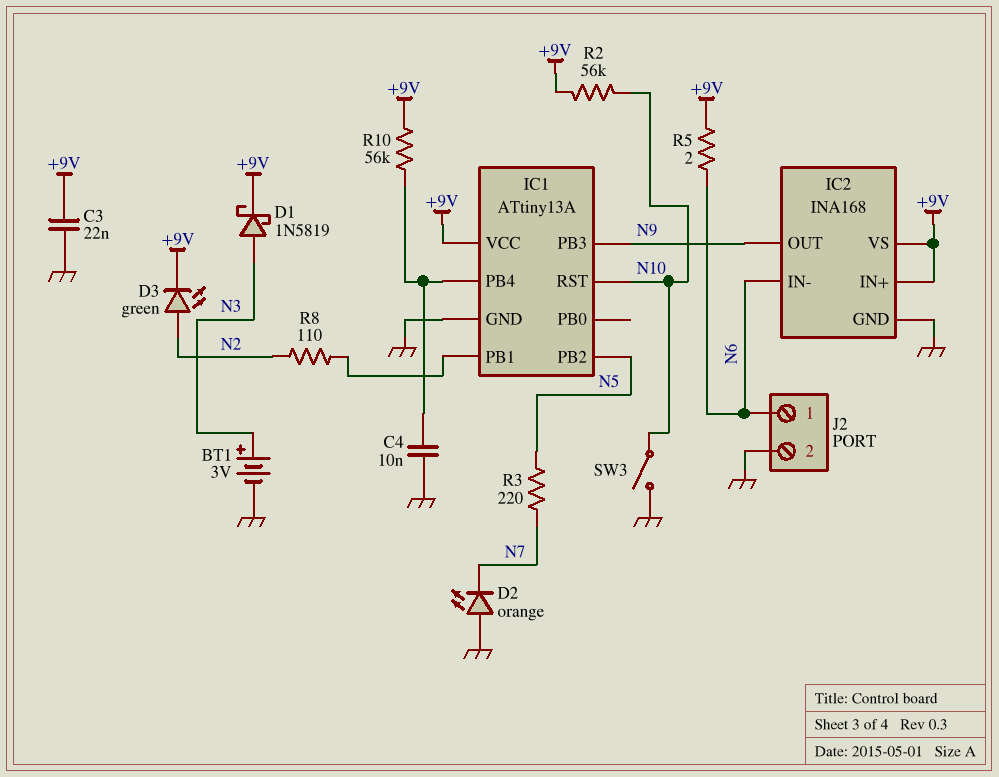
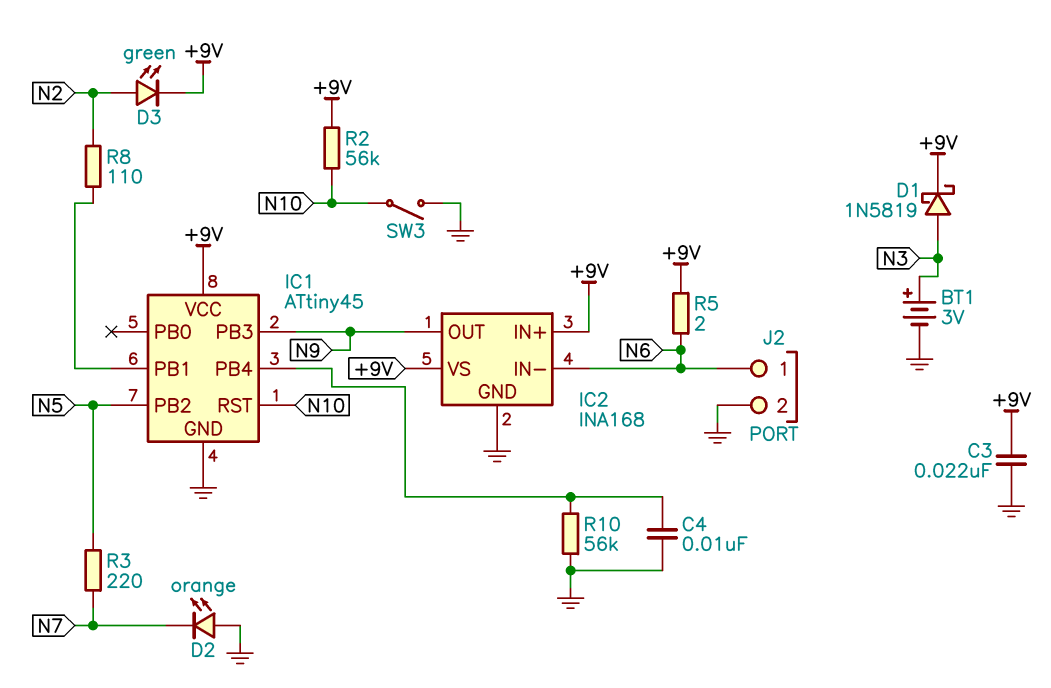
IC1: ATtiny13A -> ATtiny45
R10: 56k (+9V, IC1/PB4) -> 56k (GND, IC1/PB4)

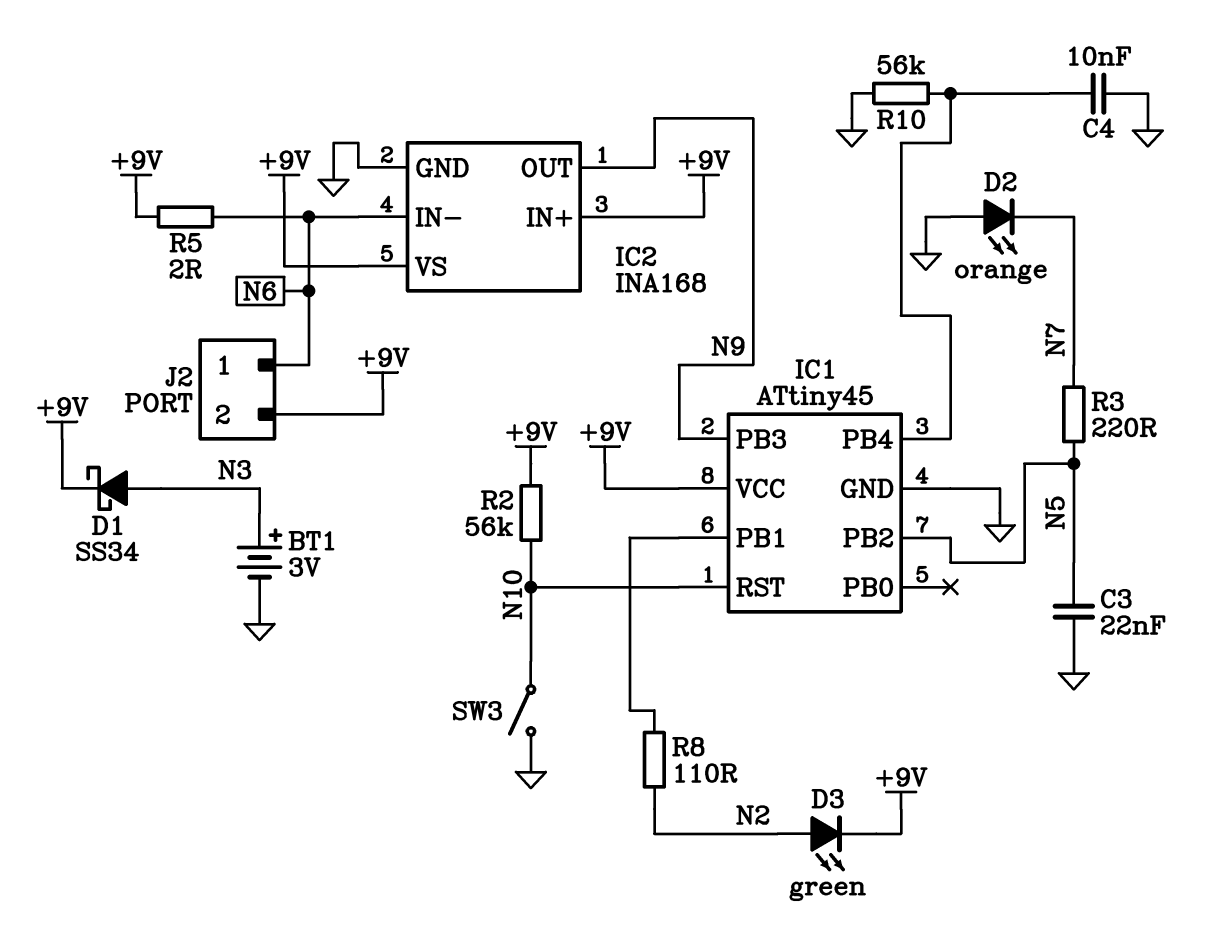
C3: 22nF (+9V, GND) -> 22nF (GND, N5)
D1: schottky 1N5819 (A N3, K +9V) -> schottky SS34 (A N3, K +9V)
J2 pin 2: GND -> +9V

